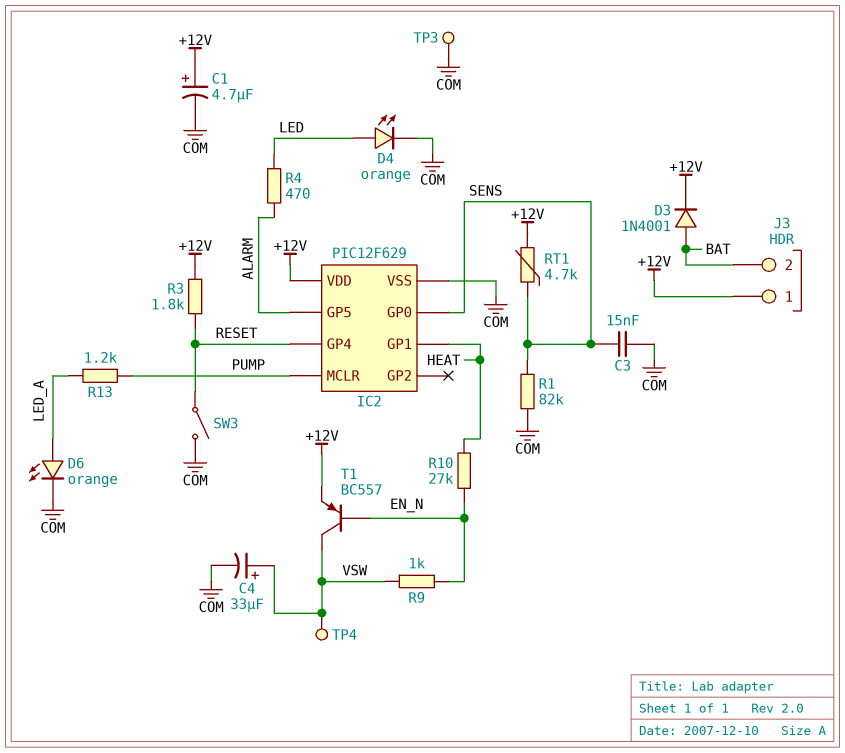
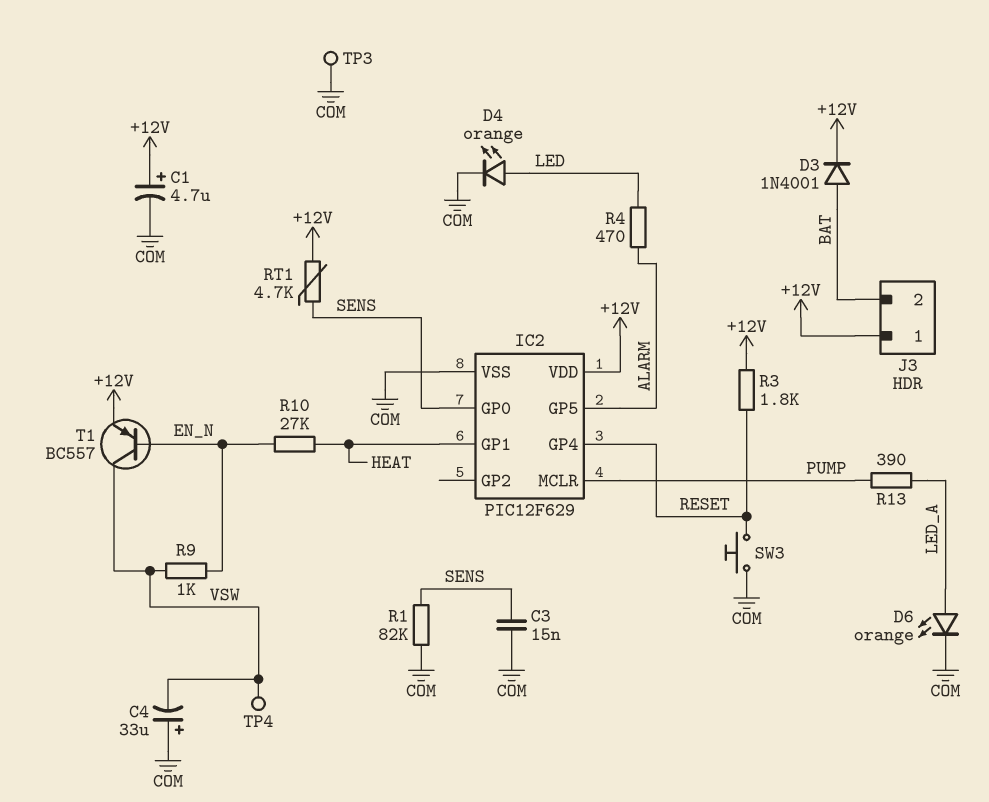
C4: 33uF (plus VSW, minus COM) -> 33uF (plus COM, minus VSW)
R13: 1.2k (LED_A, PUMP) -> 390 (LED_A, PUMP)
SW3: switch (COM, RESET) -> button (COM, RESET)

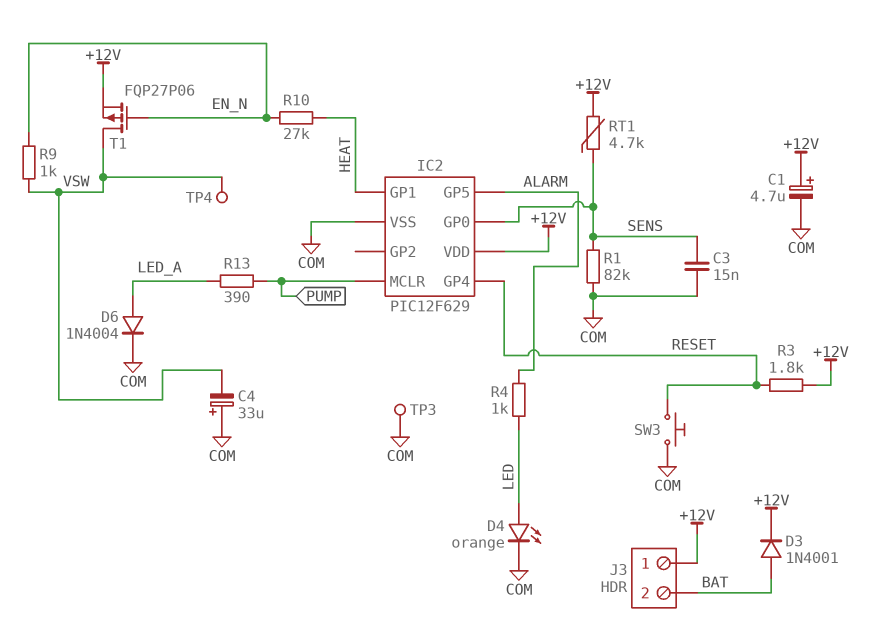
D6: LED orange (A LED_A, K COM) -> diode 1N4004 (A LED_A, K COM)
R4: 470 (ALARM, LED) -> 1k (ALARM, LED)
T1: PNP BC557 (B EN_N, C VSW, E +12V) -> PMOS FQP27P06 (G EN_N, D VSW, S +12V)

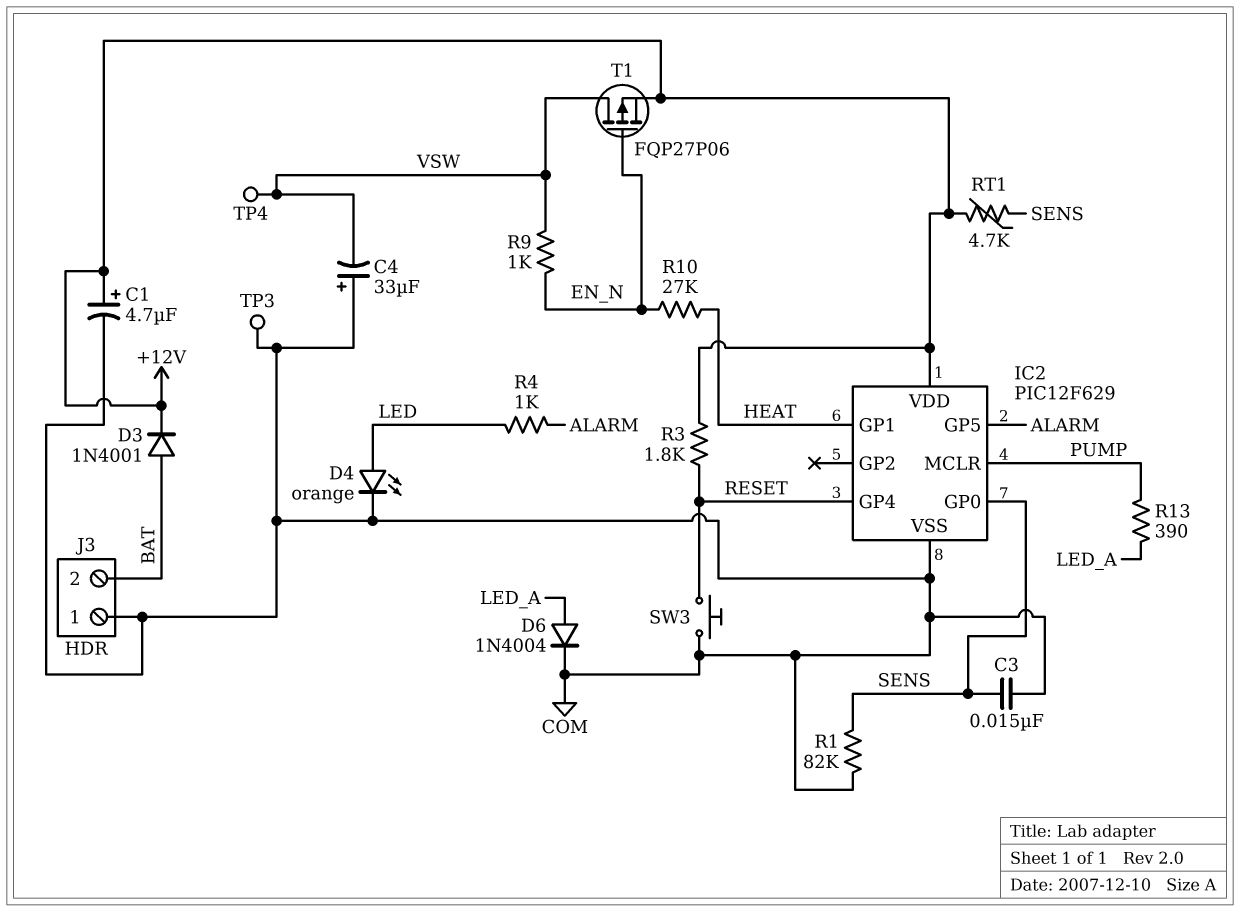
J3 pin 1: +12V -> COM

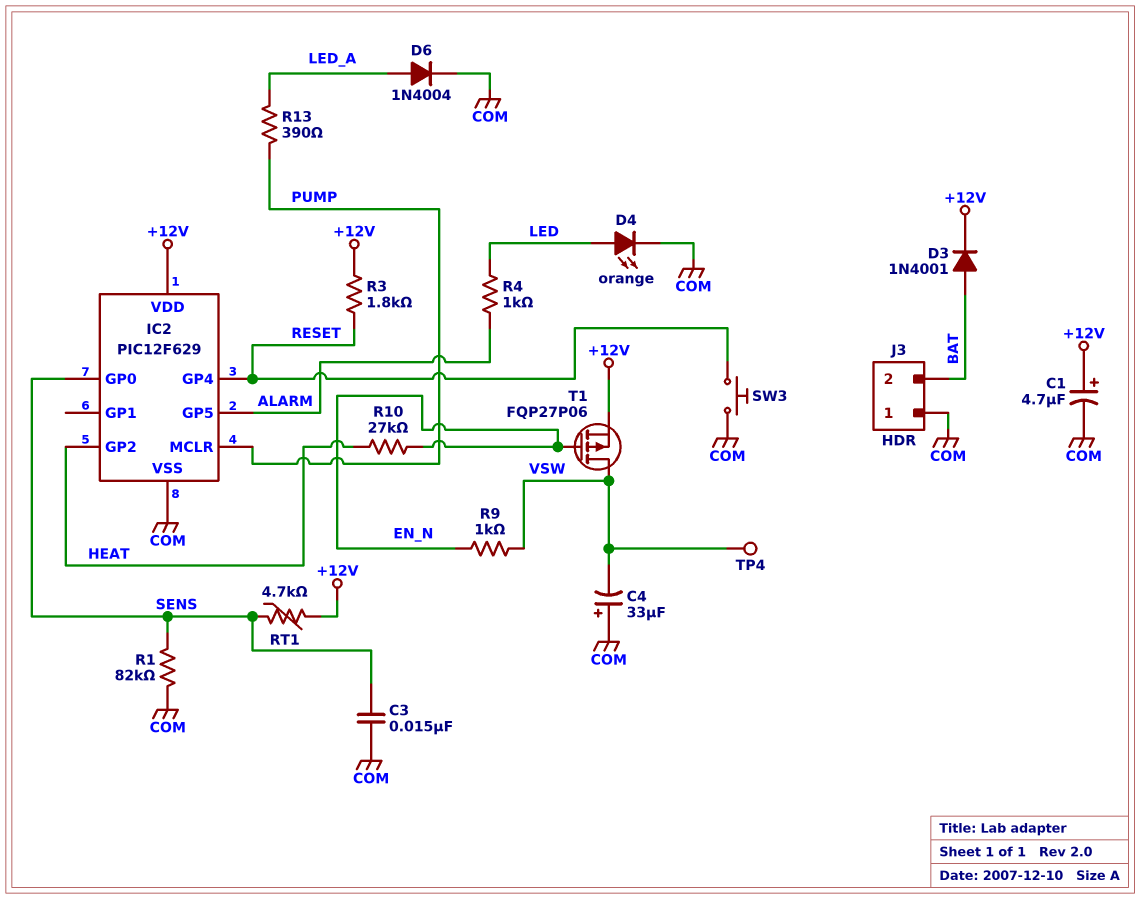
IC2 pin GP1: HEAT -> none
IC2 pin GP2: none -> HEAT
TP3: test point (COM) -> none

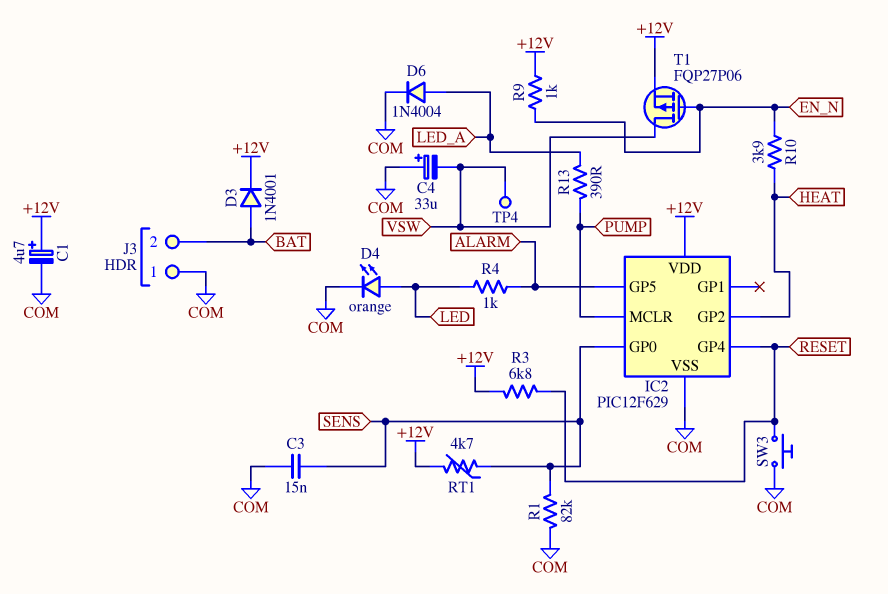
R3: 1.8k (+12V, RESET) -> 6.8k (+12V, RESET)
R9: 1k (EN_N, VSW) -> 1k (+12V, EN_N)
R10: 27k (EN_N, HEAT) -> 3.9k (EN_N, HEAT)

